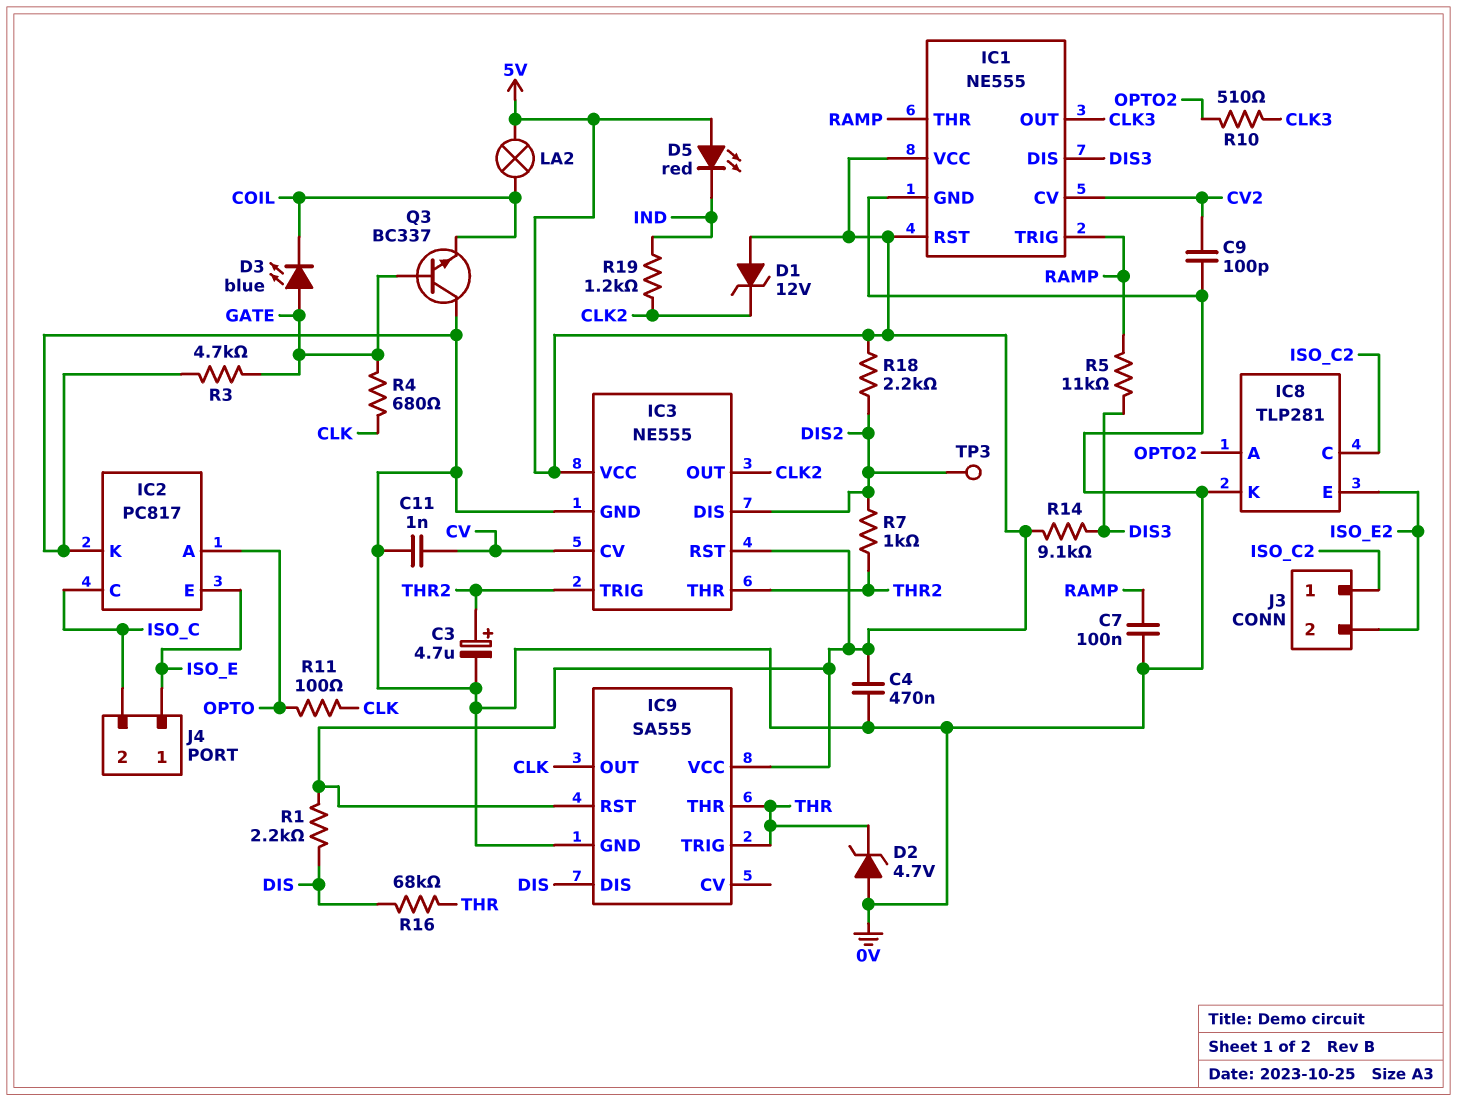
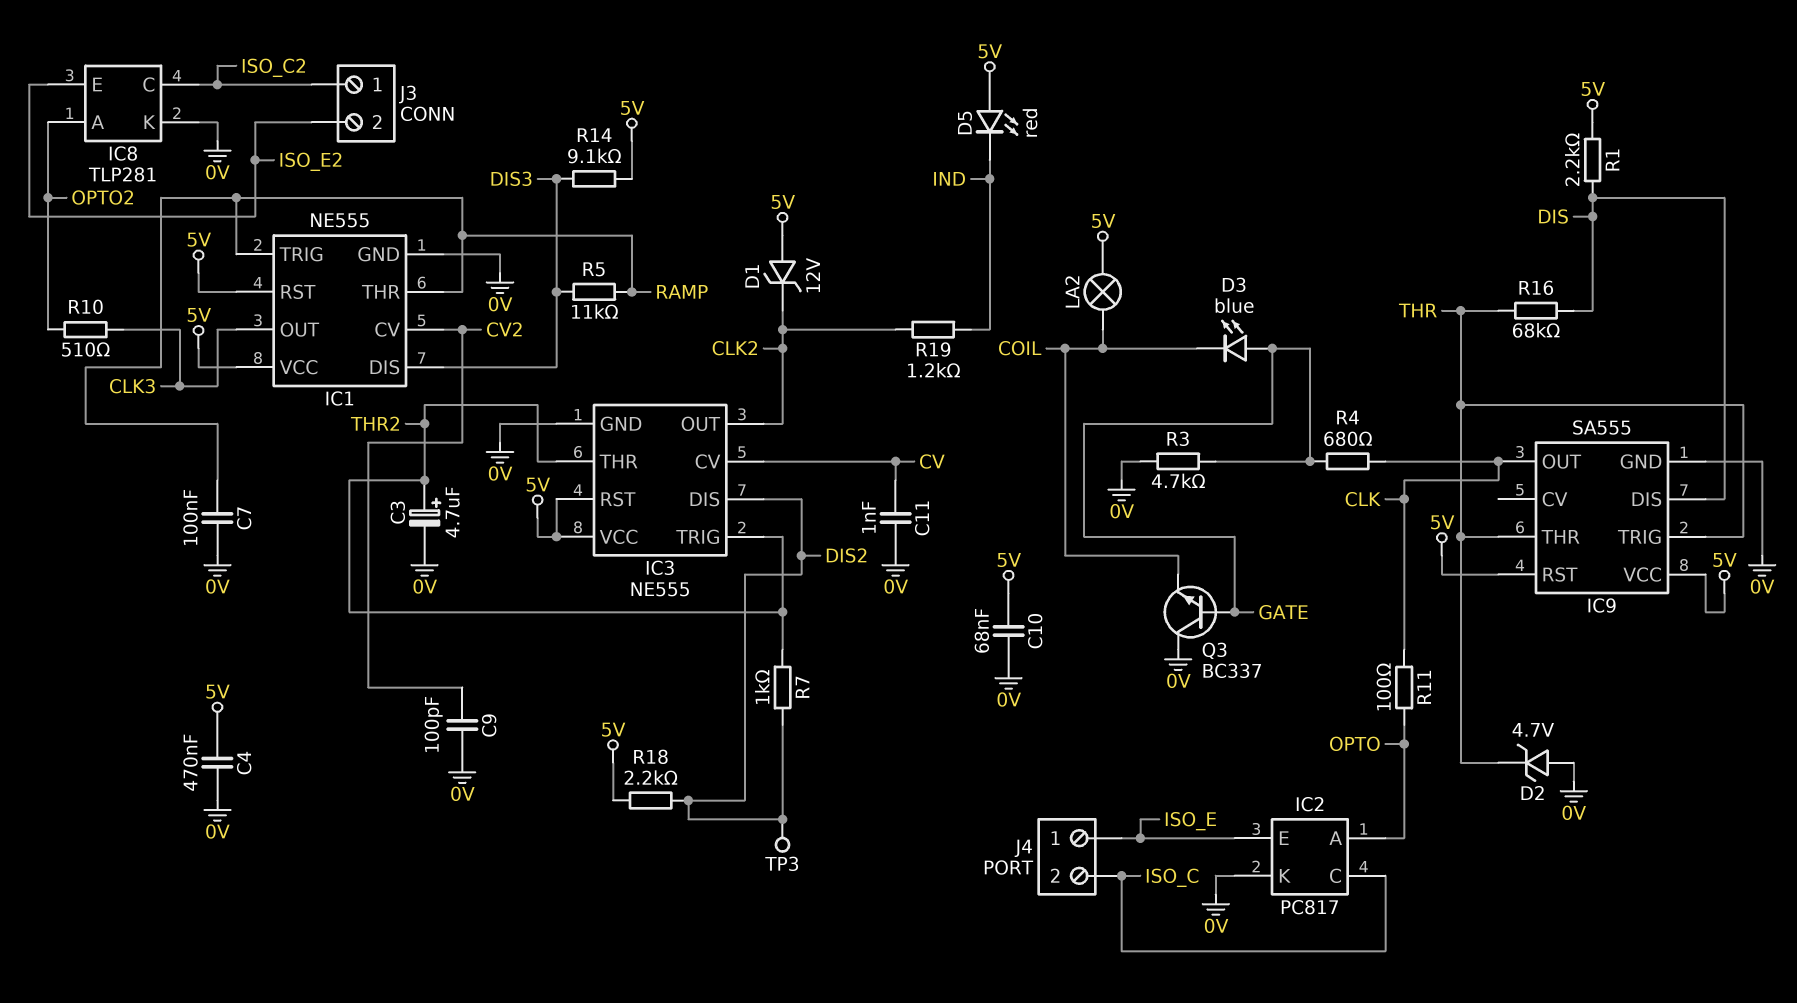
C10: none -> 68nF (0V, 5V)

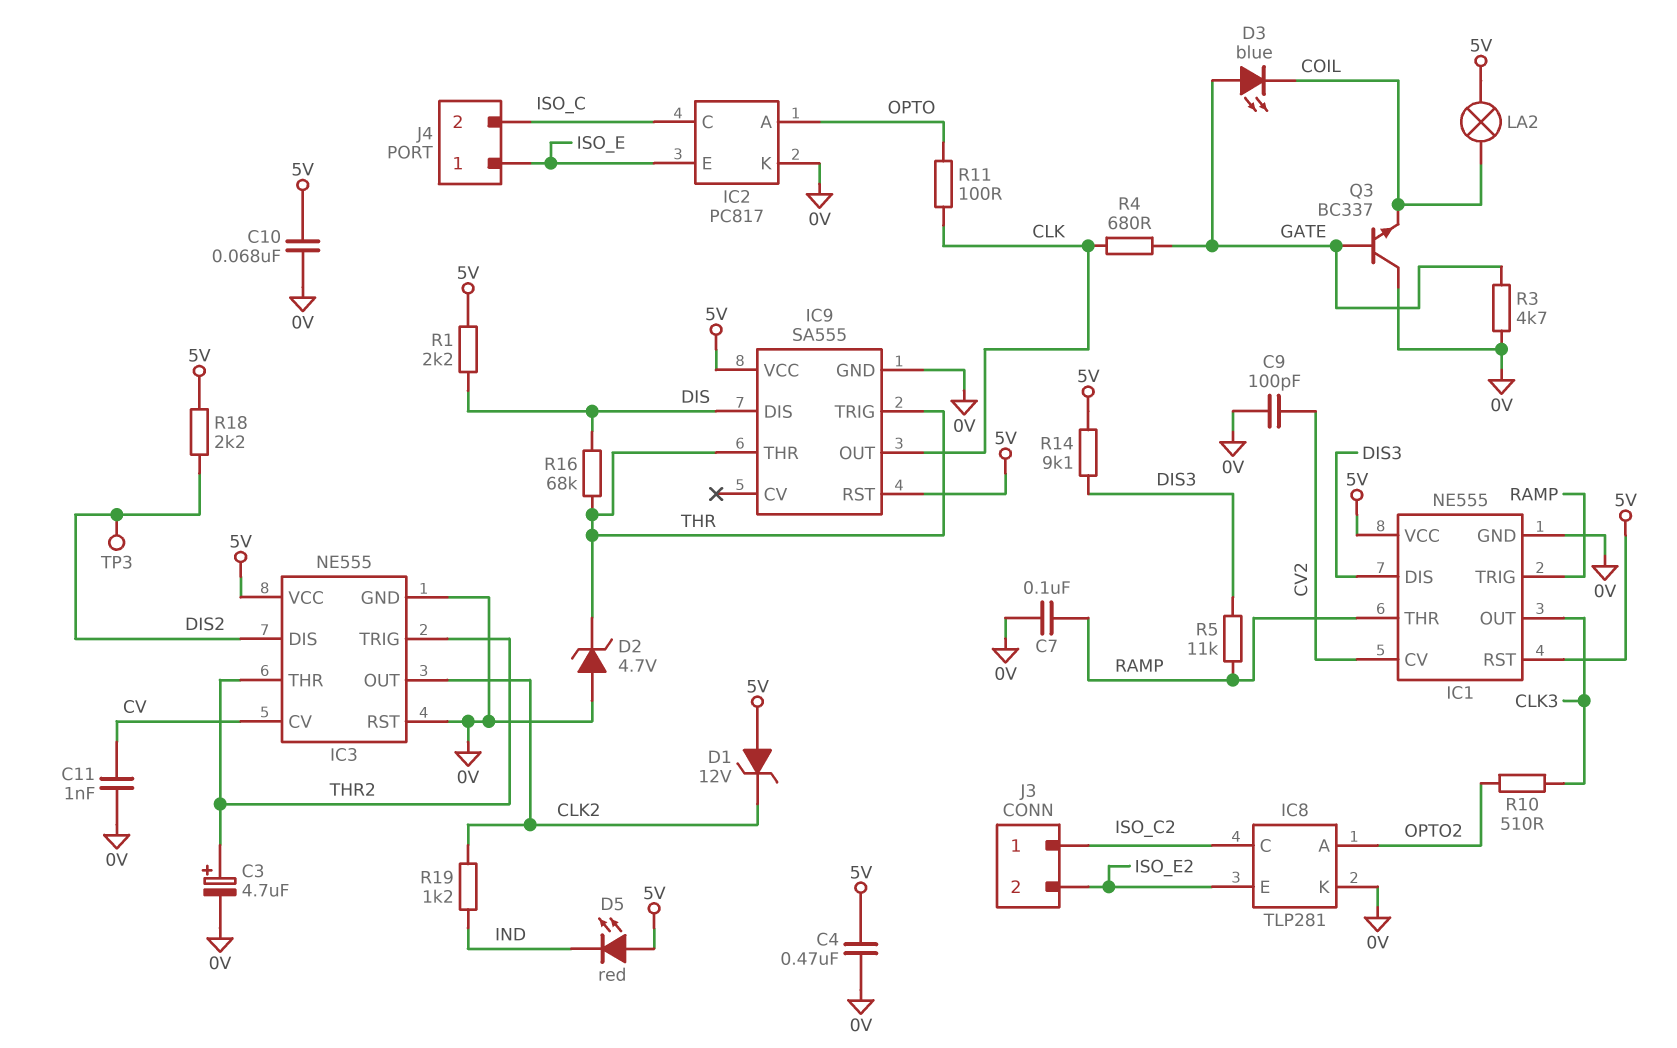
IC3 pin RST: 5V -> 0V
R7: 1k (DIS2, THR2) -> none

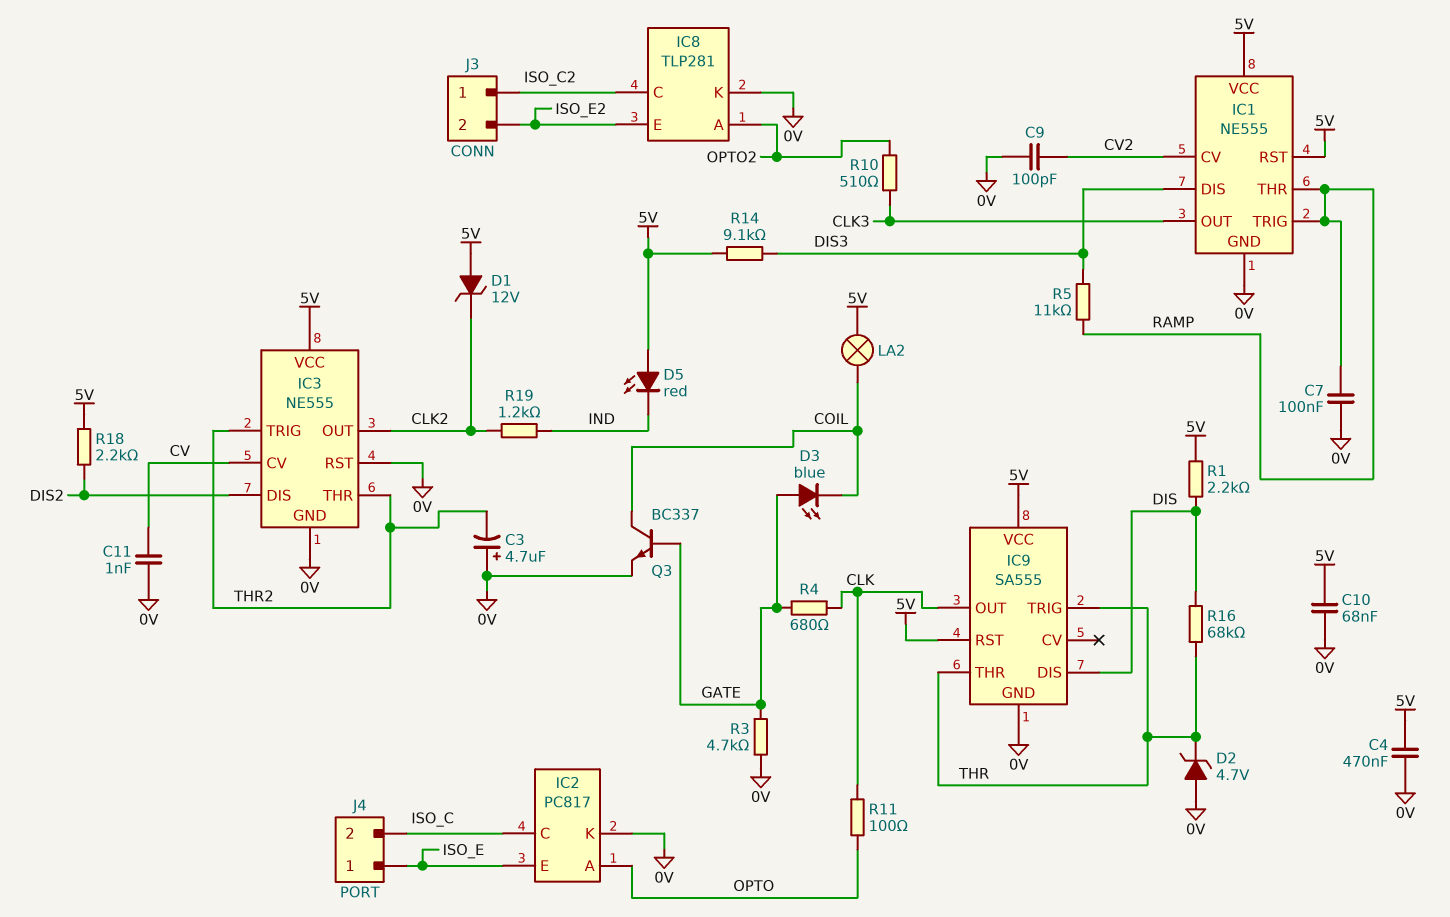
C3: 4.7uF (plus THR2, minus 0V) -> 4.7uF (plus 0V, minus THR2)
Q3: NPN BC337 (B GATE, C 0V, E COIL) -> NPN BC337 (B GATE, C COIL, E 0V)
TP3: test point (DIS2) -> none

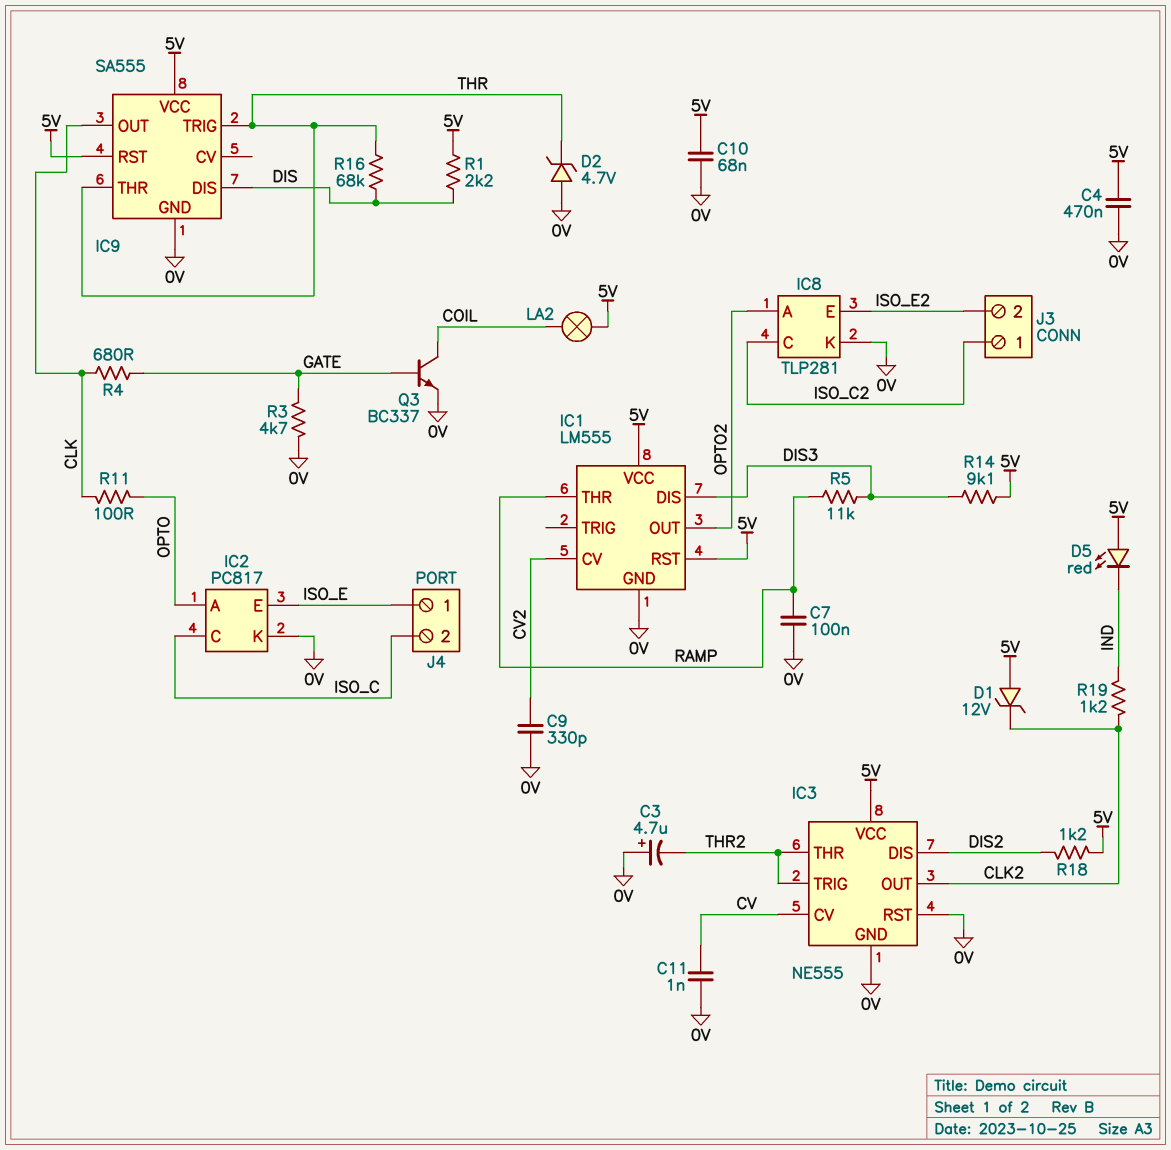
C9: 100pF (0V, CV2) -> 330pF (0V, CV2)
D3: LED blue (A GATE, K COIL) -> none
IC1: NE555 -> LM555
IC1 pin OUT: CLK3 -> OPTO2
IC1 pin TRIG: RAMP -> none
R10: 510 (CLK3, OPTO2) -> none
R18: 2.2k (5V, DIS2) -> 1.2k (5V, DIS2)

